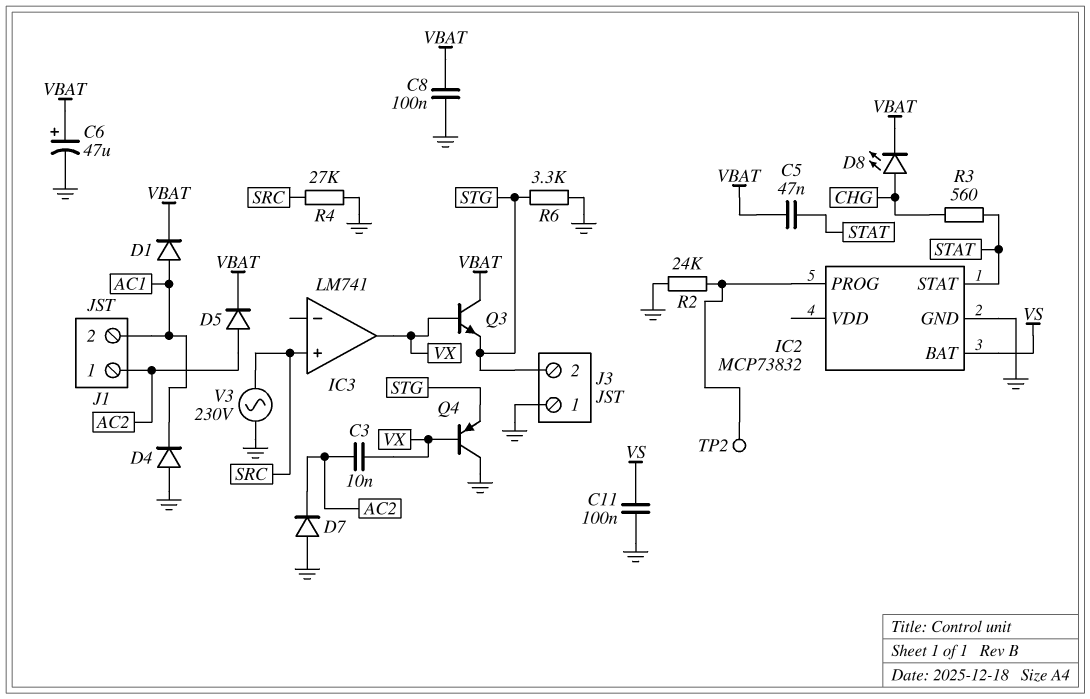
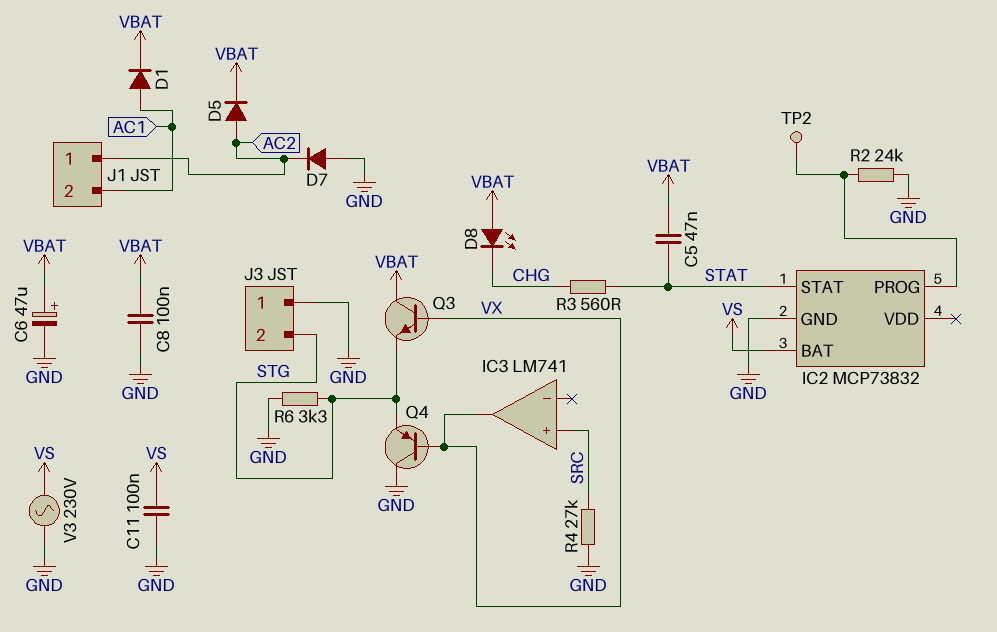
C3: 10nF (AC2, VX) -> none
D4: diode (A GND, K AC1) -> none
D8: LED (A CHG, K VBAT) -> LED (A VBAT, K CHG)
V3: AC 230V (GND, SRC) -> AC 230V (GND, VS)

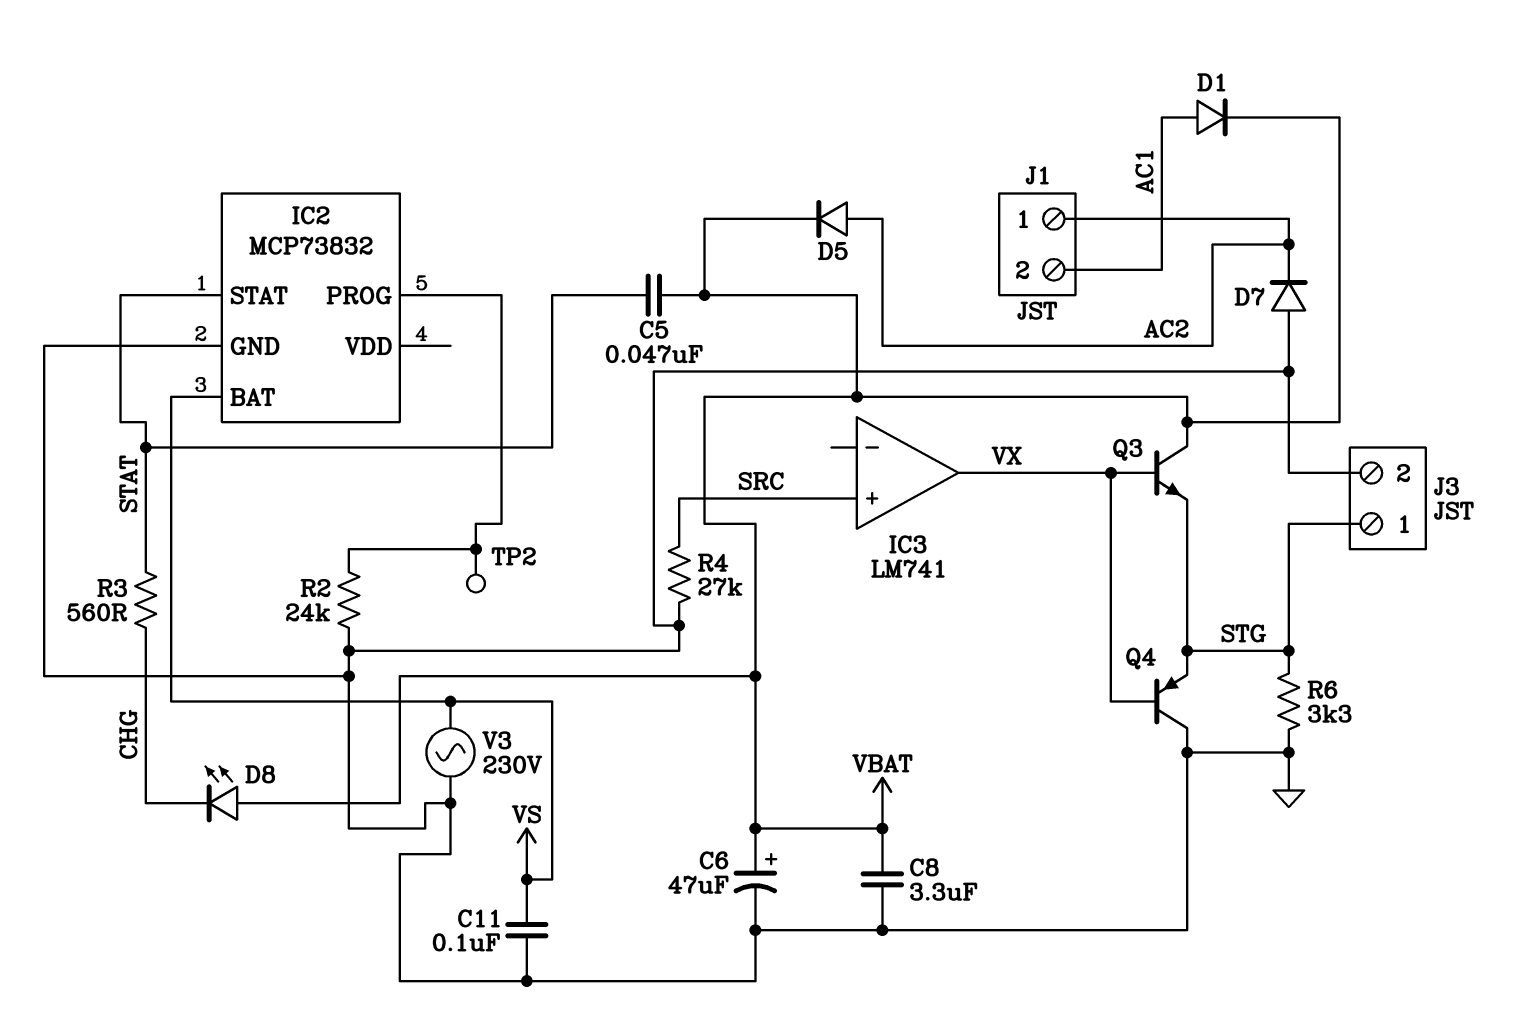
C8: 100nF (GND, VBAT) -> 3.3uF (GND, VBAT)
J3 pin 1: GND -> STG
J3 pin 2: STG -> GND

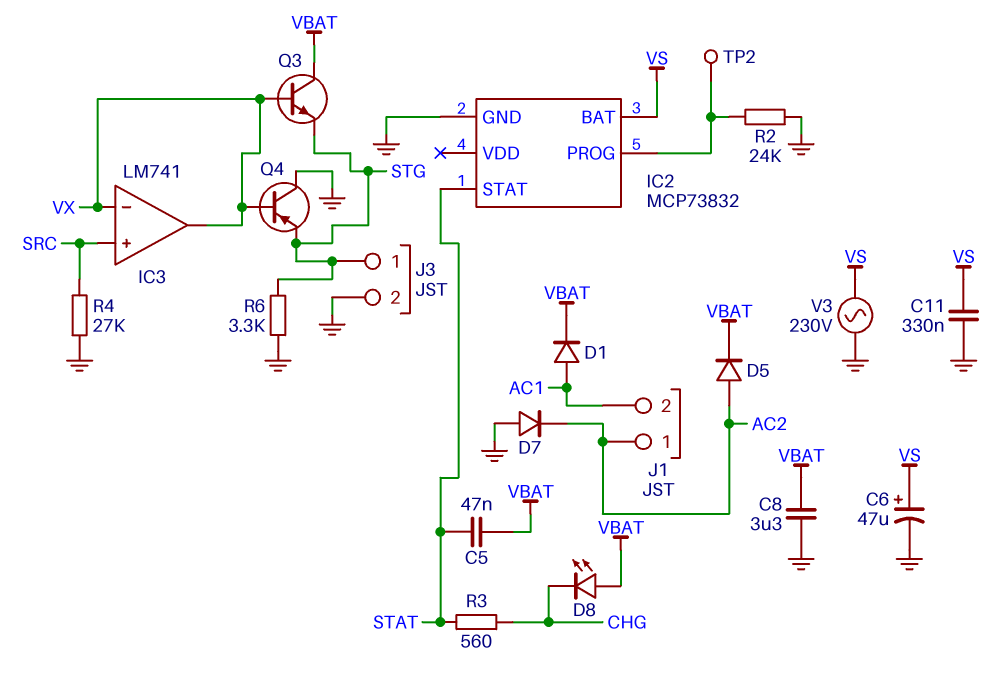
C6: 47uF (plus VBAT, minus GND) -> 47uF (plus VS, minus GND)
C11: 100nF (GND, VS) -> 330nF (GND, VS)
IC3 pin in-: none -> VX

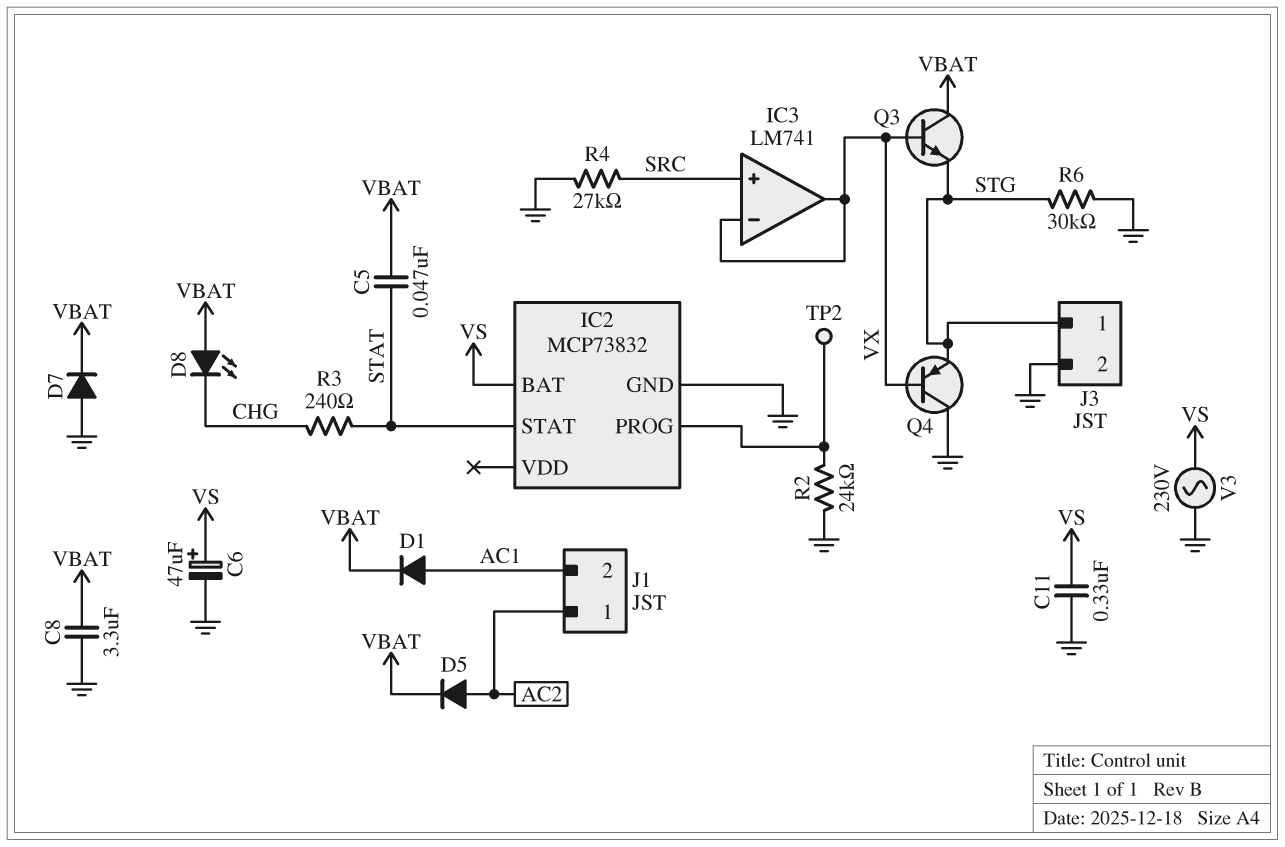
D7: diode (A GND, K AC2) -> diode (A GND, K VBAT)
R3: 560 (CHG, STAT) -> 240 (CHG, STAT)
R6: 3.3k (GND, STG) -> 30k (GND, STG)

